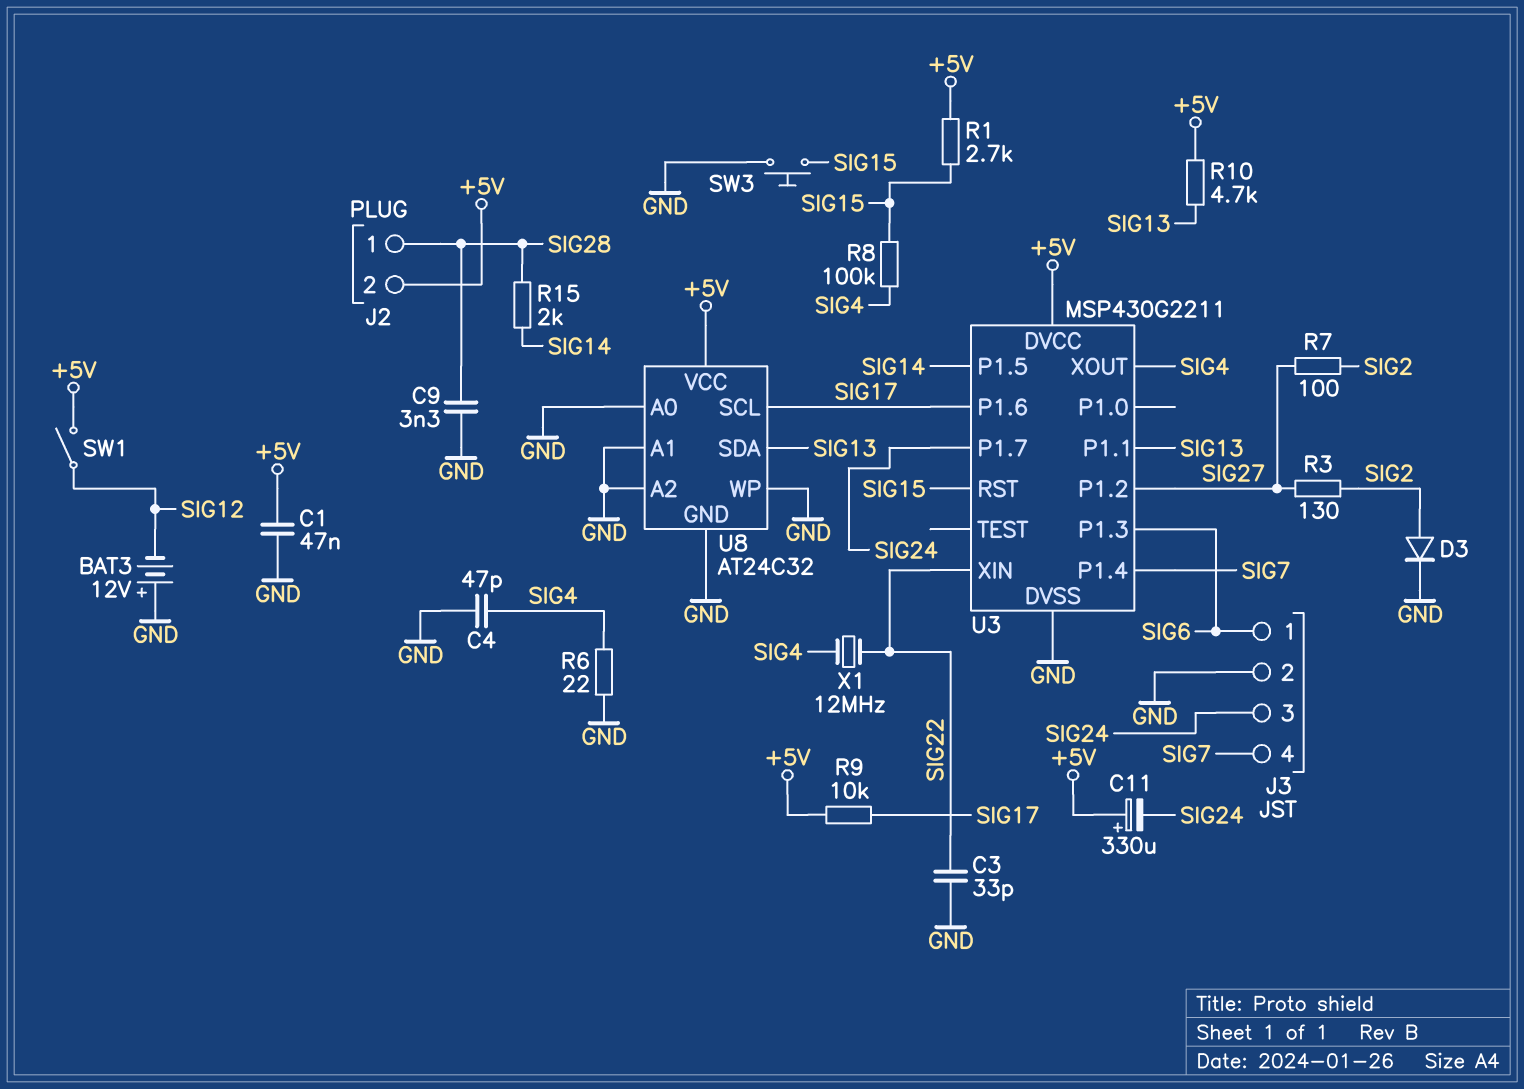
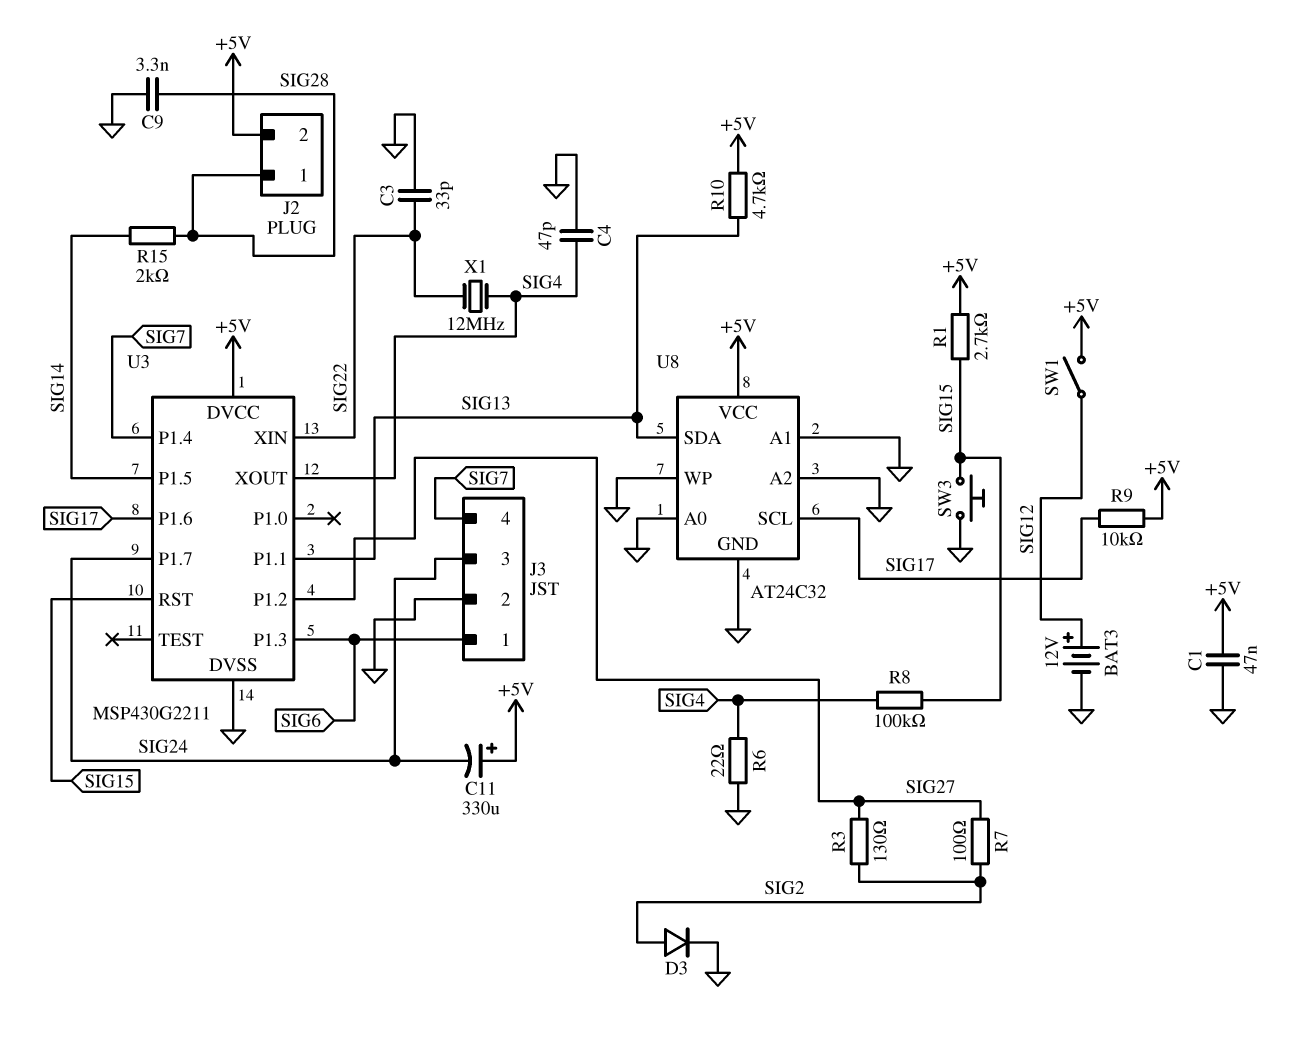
BAT3: 12V (plus GND, minus SIG12) -> 12V (plus SIG12, minus GND)

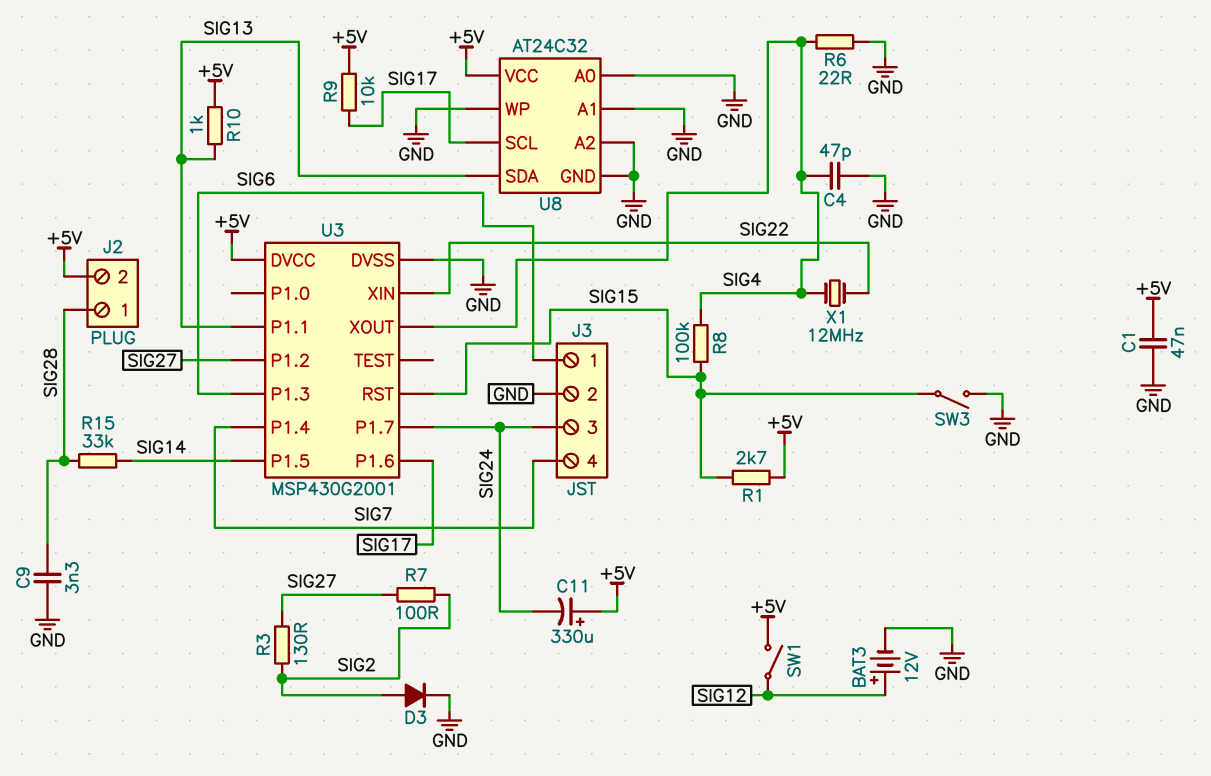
C3: 33pF (GND, SIG22) -> none
R10: 4.7k (+5V, SIG13) -> 1k (+5V, SIG13)
R15: 2k (SIG14, SIG28) -> 33k (SIG14, SIG28)
SW3: button (GND, SIG15) -> switch (GND, SIG15)
U3: MSP430G2211 -> MSP430G2001

